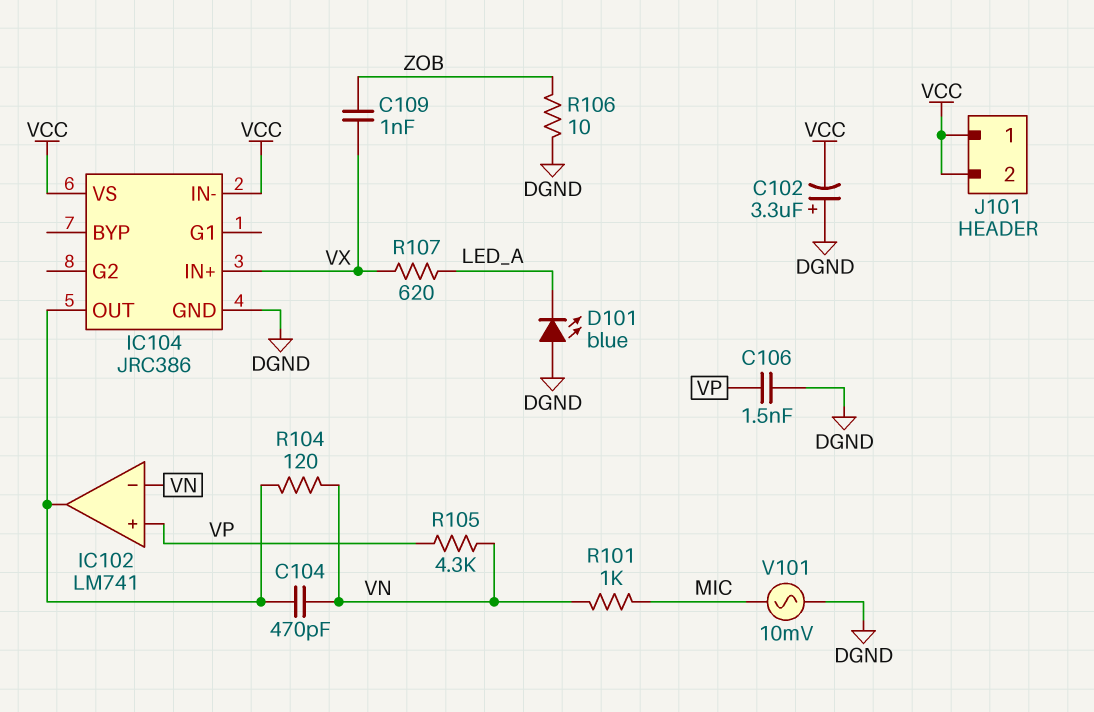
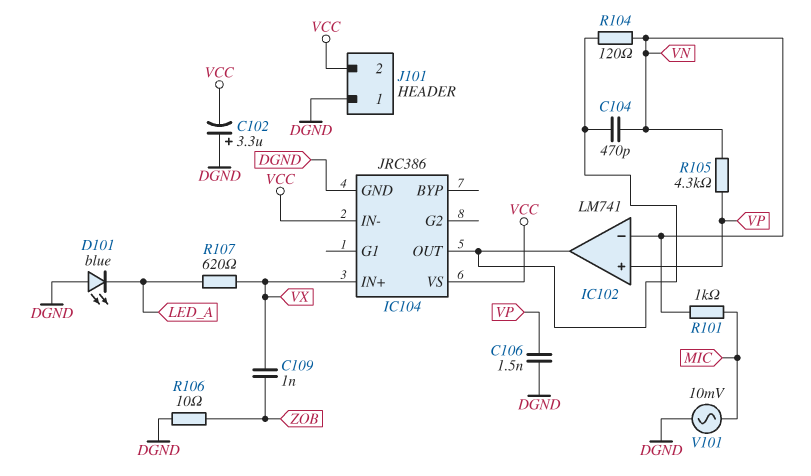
J101 pin 1: VCC -> DGND

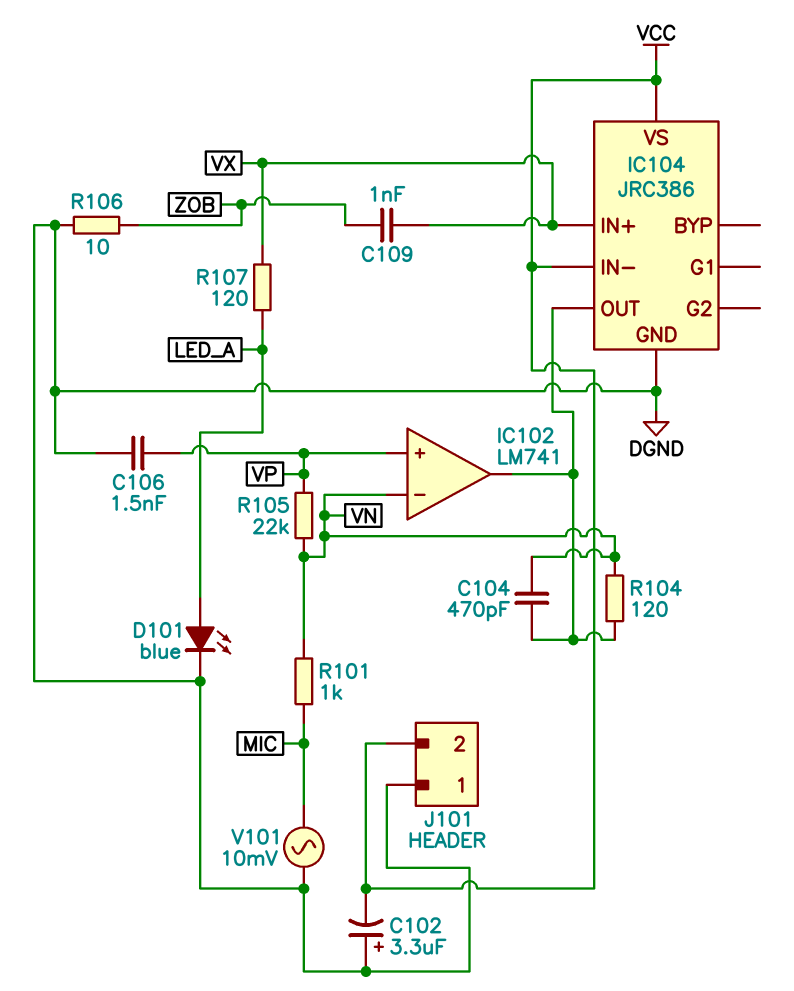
D101: LED blue (A DGND, K LED_A) -> LED blue (A LED_A, K DGND)
R105: 4.3k (VN, VP) -> 22k (VN, VP)
R107: 620 (LED_A, VX) -> 120 (LED_A, VX)

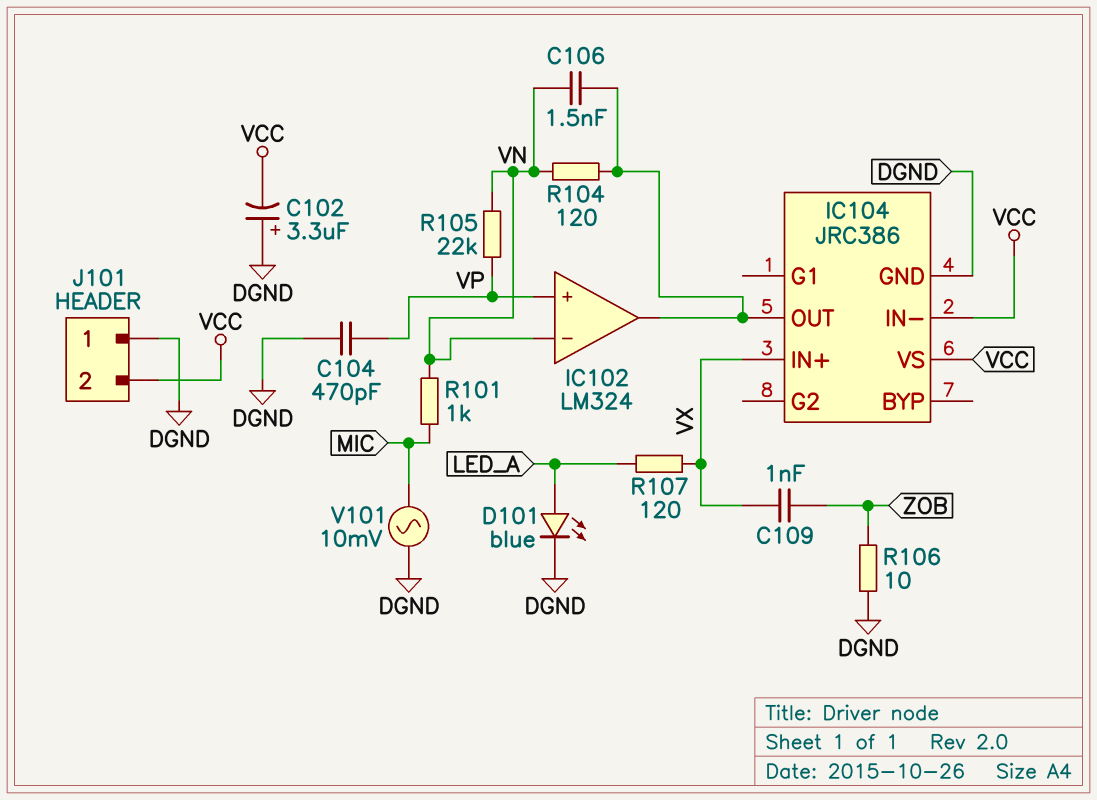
C104: 470pF (IC102/out, VN) -> 470pF (DGND, VP)
C106: 1.5nF (DGND, VP) -> 1.5nF (IC102/out, VN)
IC102: LM741 -> LM324

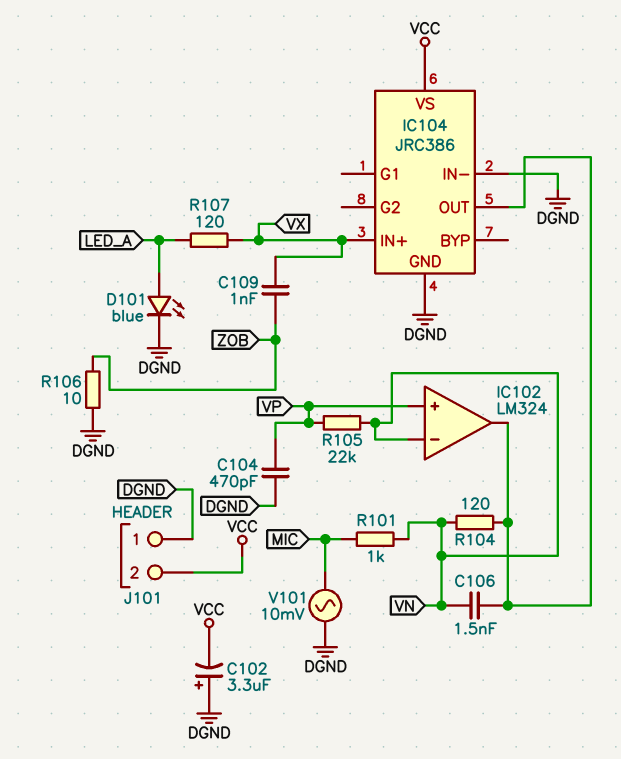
IC104 pin IN-: VCC -> DGND

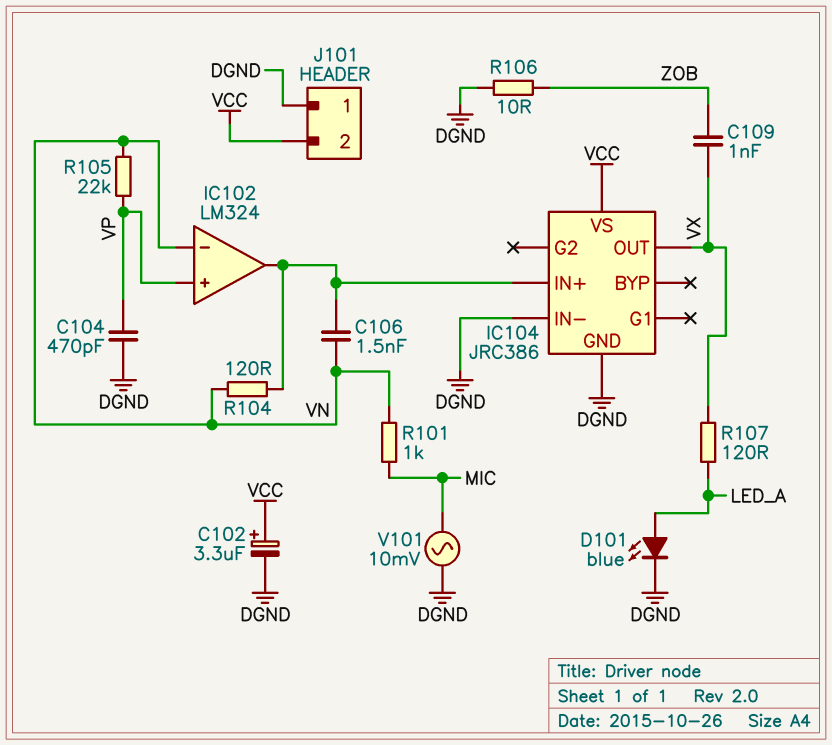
C102: 3.3uF (plus DGND, minus VCC) -> 3.3uF (plus VCC, minus DGND)
IC104 pin IN+: VX -> IC102/out
IC104 pin OUT: IC102/out -> VX

